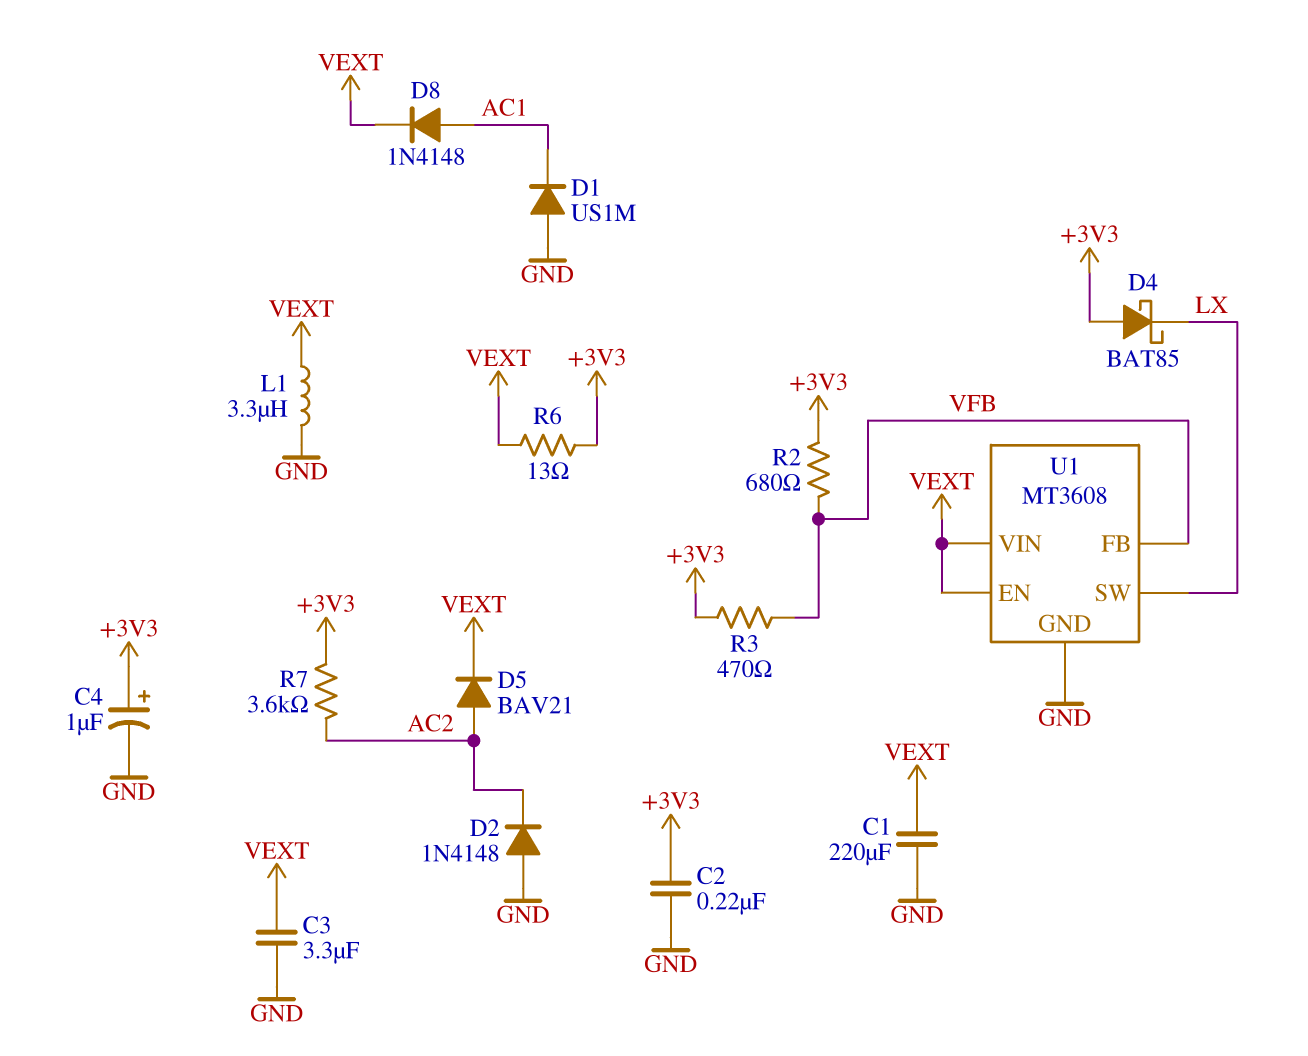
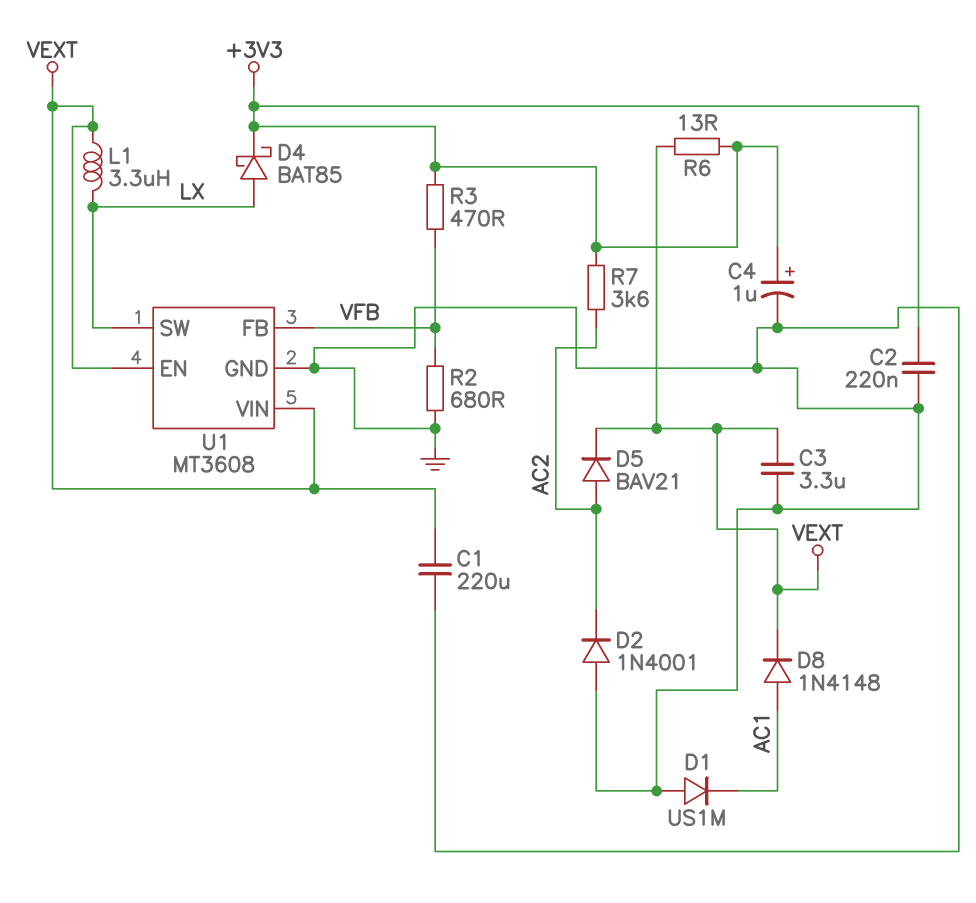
D2: diode 1N4148 (A GND, K AC2) -> diode 1N4001 (A GND, K AC2)
D4: schottky BAT85 (A +3V3, K LX) -> schottky BAT85 (A LX, K +3V3)
L1: 3.3uH (GND, VEXT) -> 3.3uH (LX, VEXT)
R2: 680 (+3V3, VFB) -> 680 (GND, VFB)

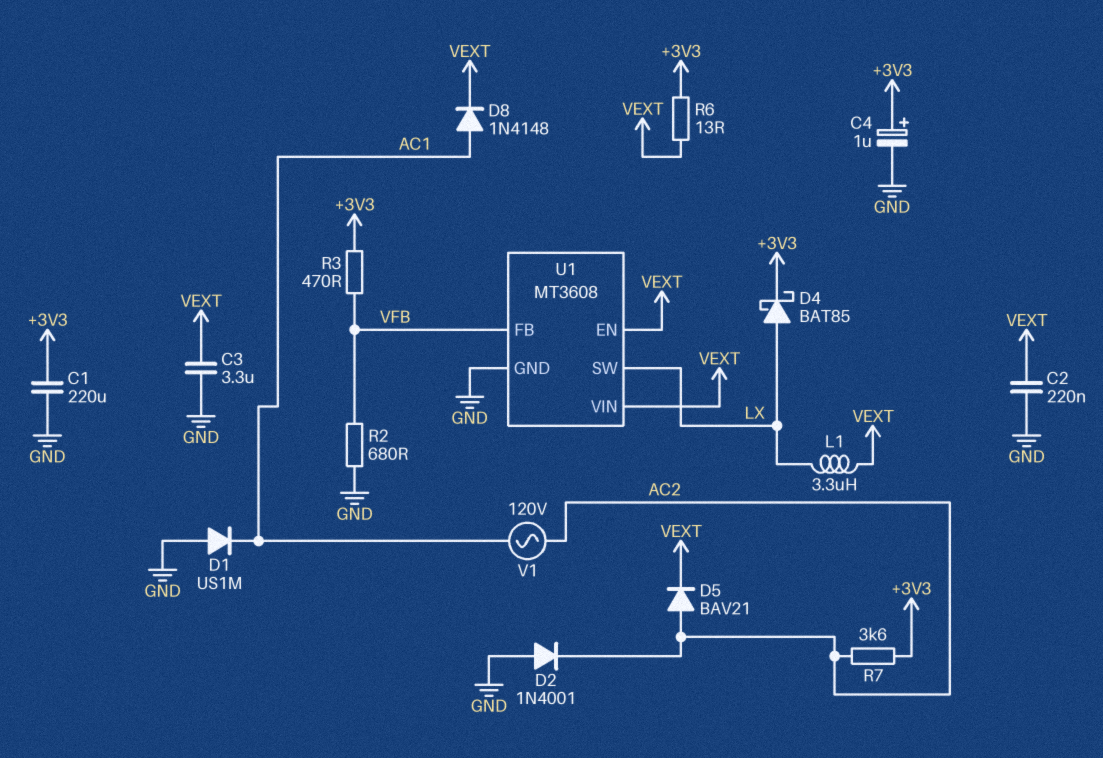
C1: 220uF (GND, VEXT) -> 220uF (+3V3, GND)
C2: 220nF (+3V3, GND) -> 220nF (GND, VEXT)
V1: none -> AC 120V (AC1, AC2)

